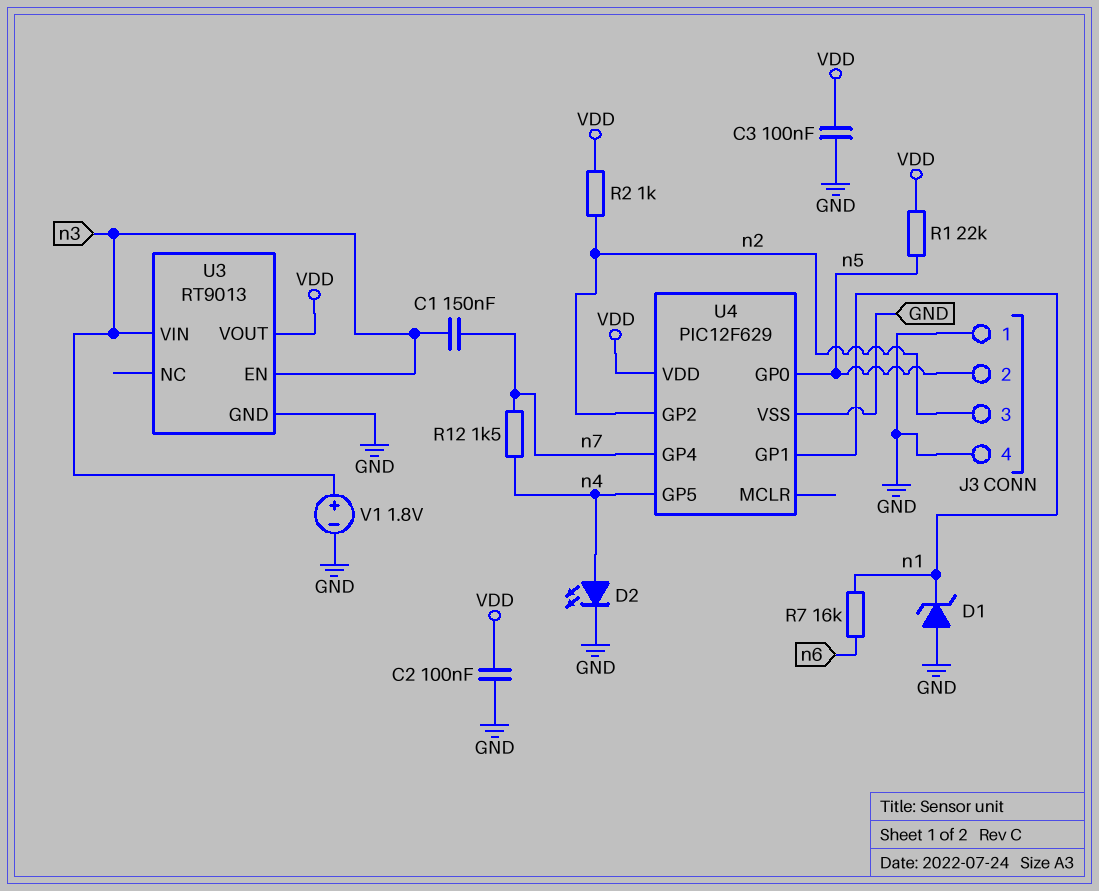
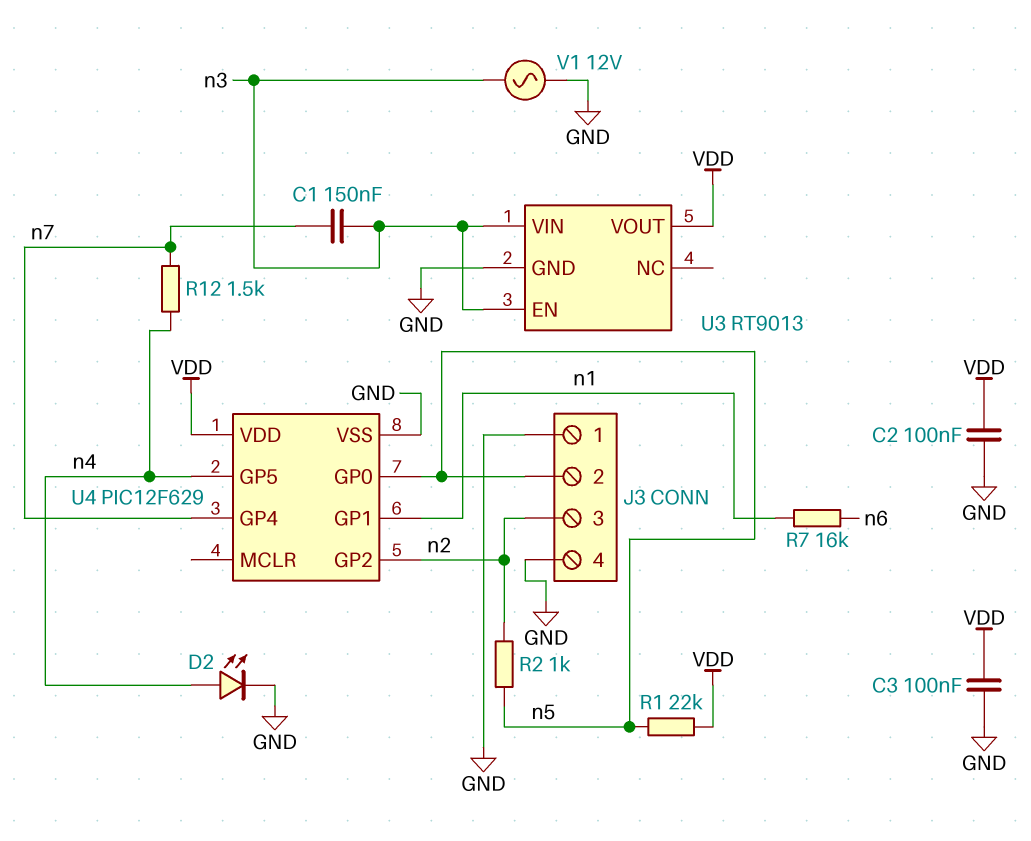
D1: zener (A GND, K n1) -> none
R2: 1k (VDD, n2) -> 1k (n2, n5)
V1: 1.8V (plus n3, minus GND) -> AC 12V (GND, n3)

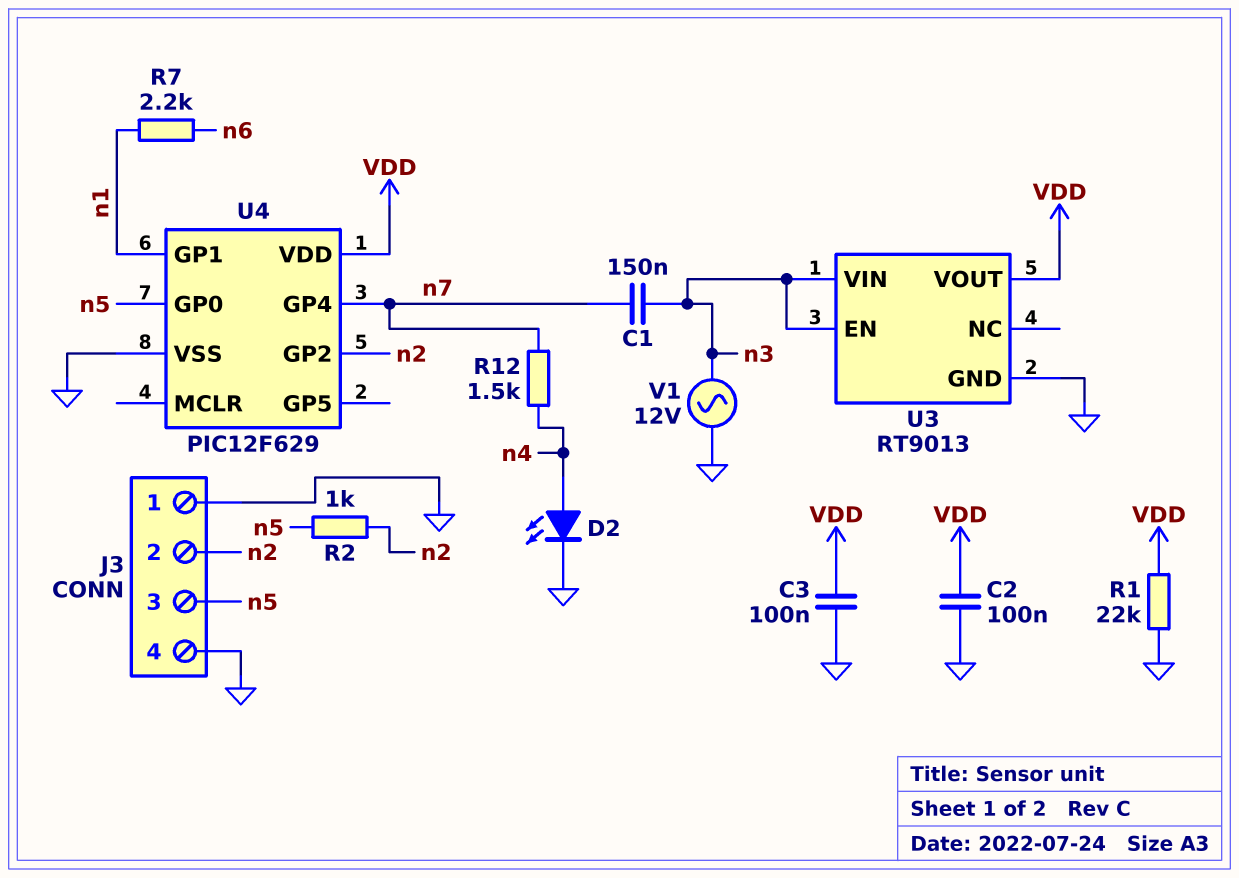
J3 pin 2: n5 -> n2
J3 pin 3: n2 -> n5
R1: 22k (VDD, n5) -> 22k (GND, VDD)
R7: 16k (n1, n6) -> 2.2k (n1, n6)
U4 pin GP5: n4 -> none

